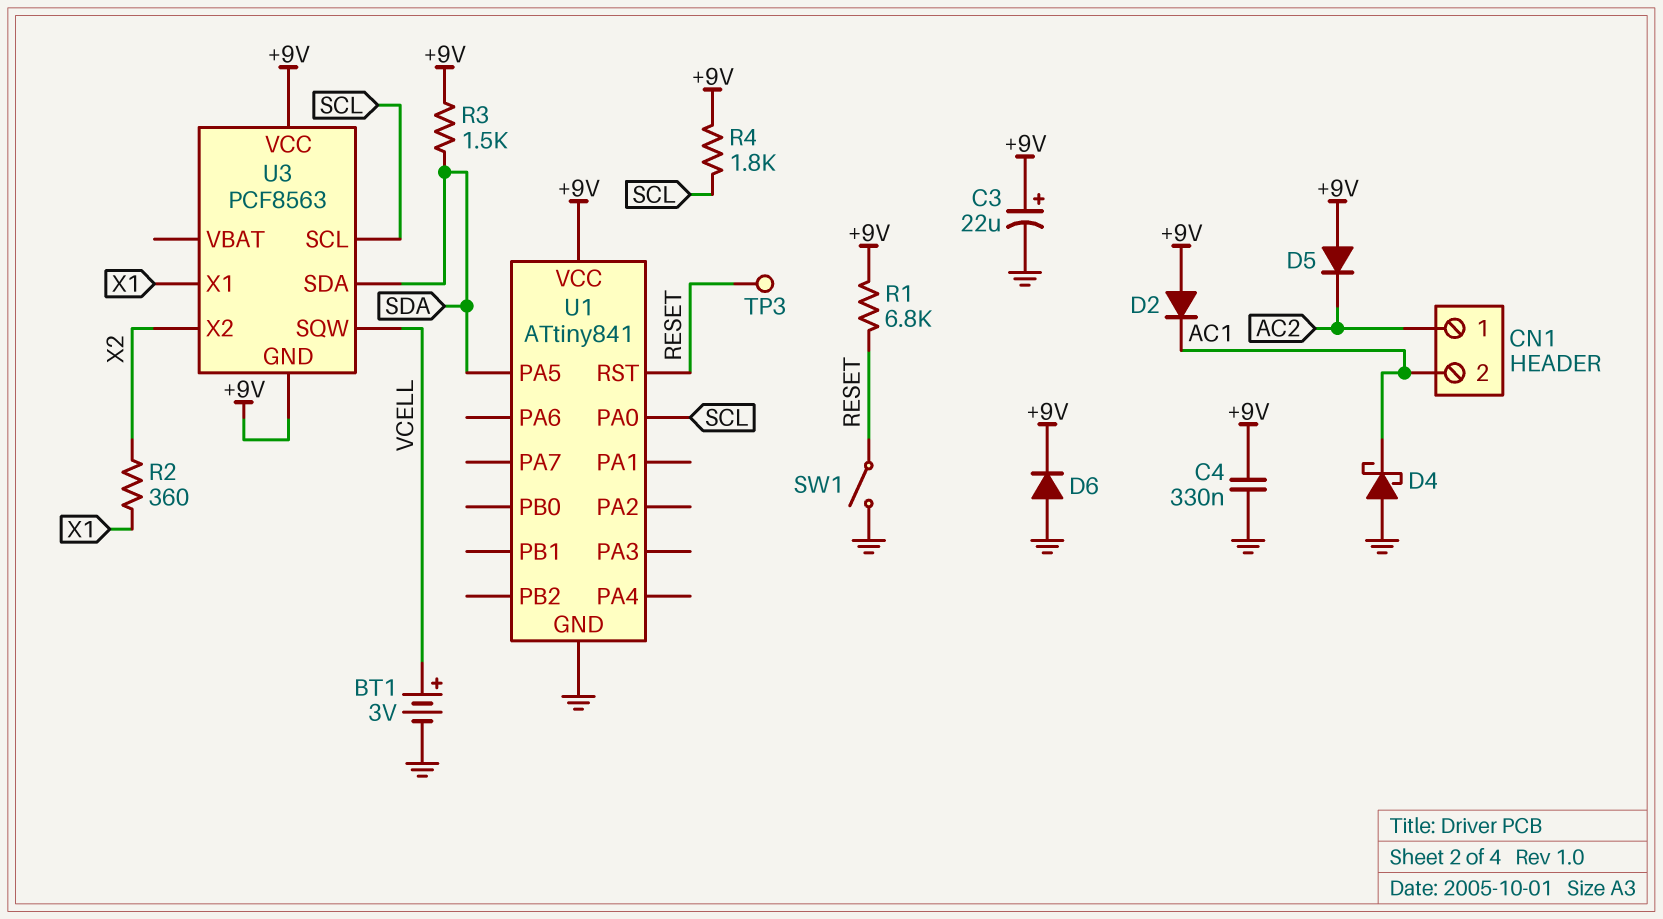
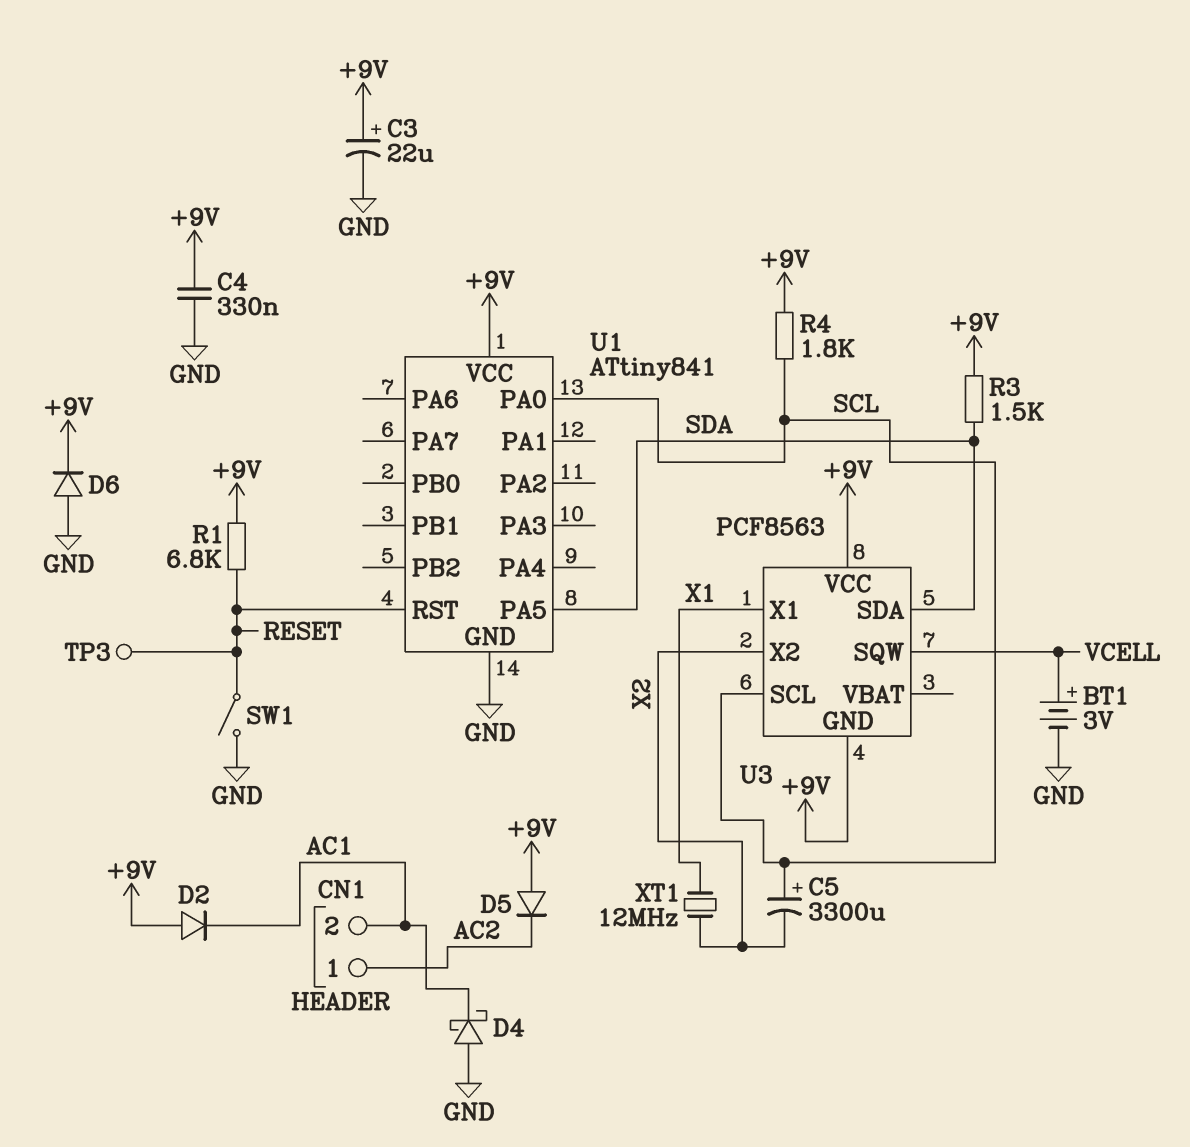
C5: none -> 3300uF (plus SCL, minus X2)
R2: 360 (X1, X2) -> none
XT1: none -> 12MHz (X1, X2)

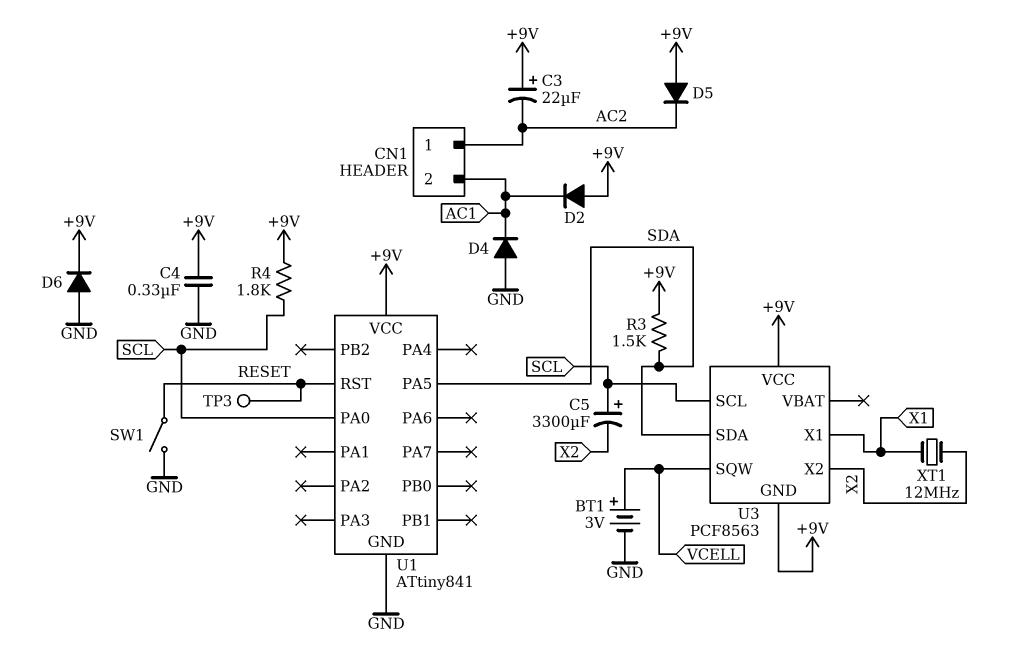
C3: 22uF (plus +9V, minus GND) -> 22uF (plus +9V, minus AC2)
D4: schottky (A GND, K AC1) -> diode (A GND, K AC1)
R1: 6.8k (+9V, RESET) -> none

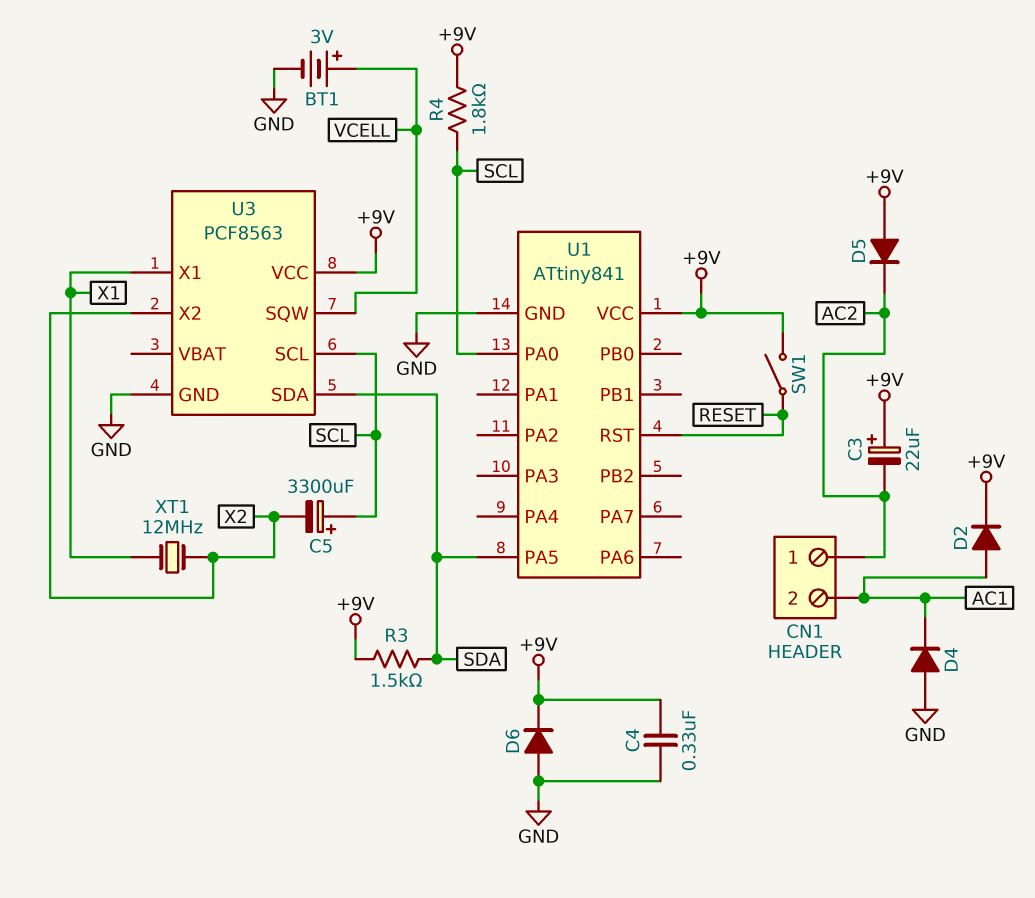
D2: diode (A +9V, K AC1) -> diode (A AC1, K +9V)
SW1: switch (GND, RESET) -> switch (+9V, RESET)
TP3: test point (RESET) -> none
U3 pin GND: +9V -> GND

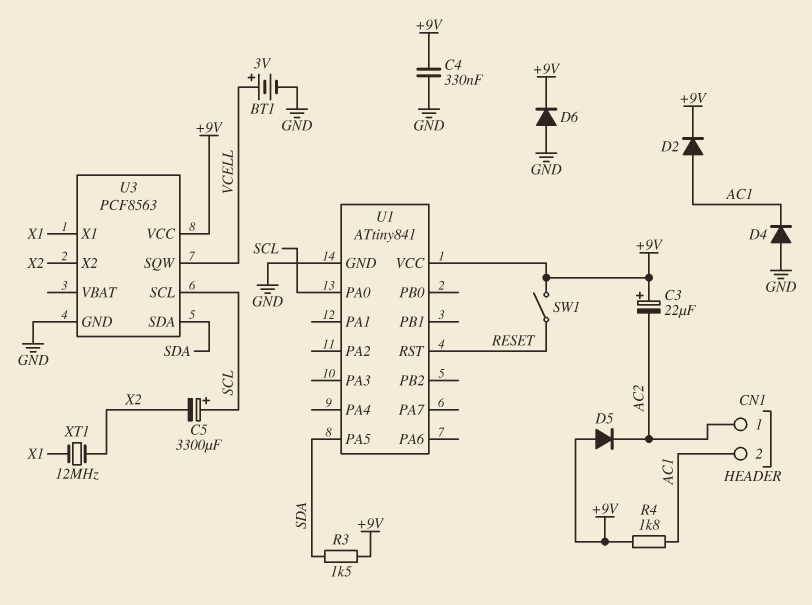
R4: 1.8k (+9V, SCL) -> 1.8k (+9V, AC1)

